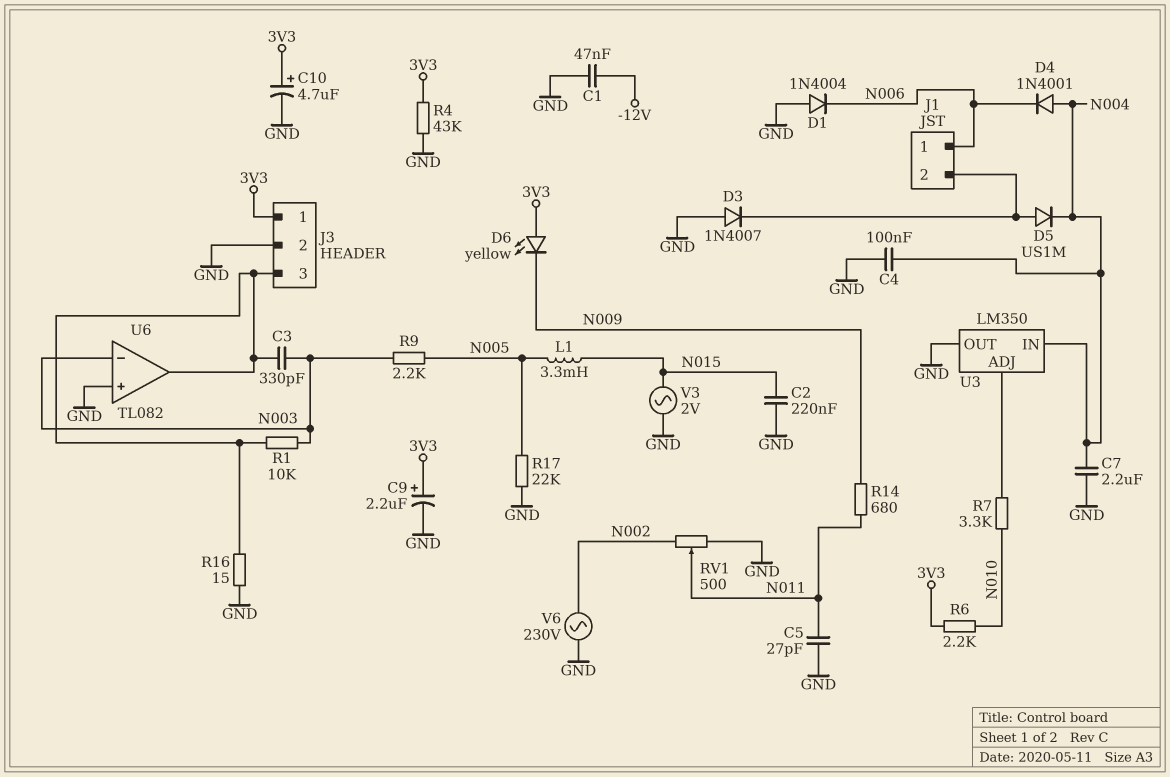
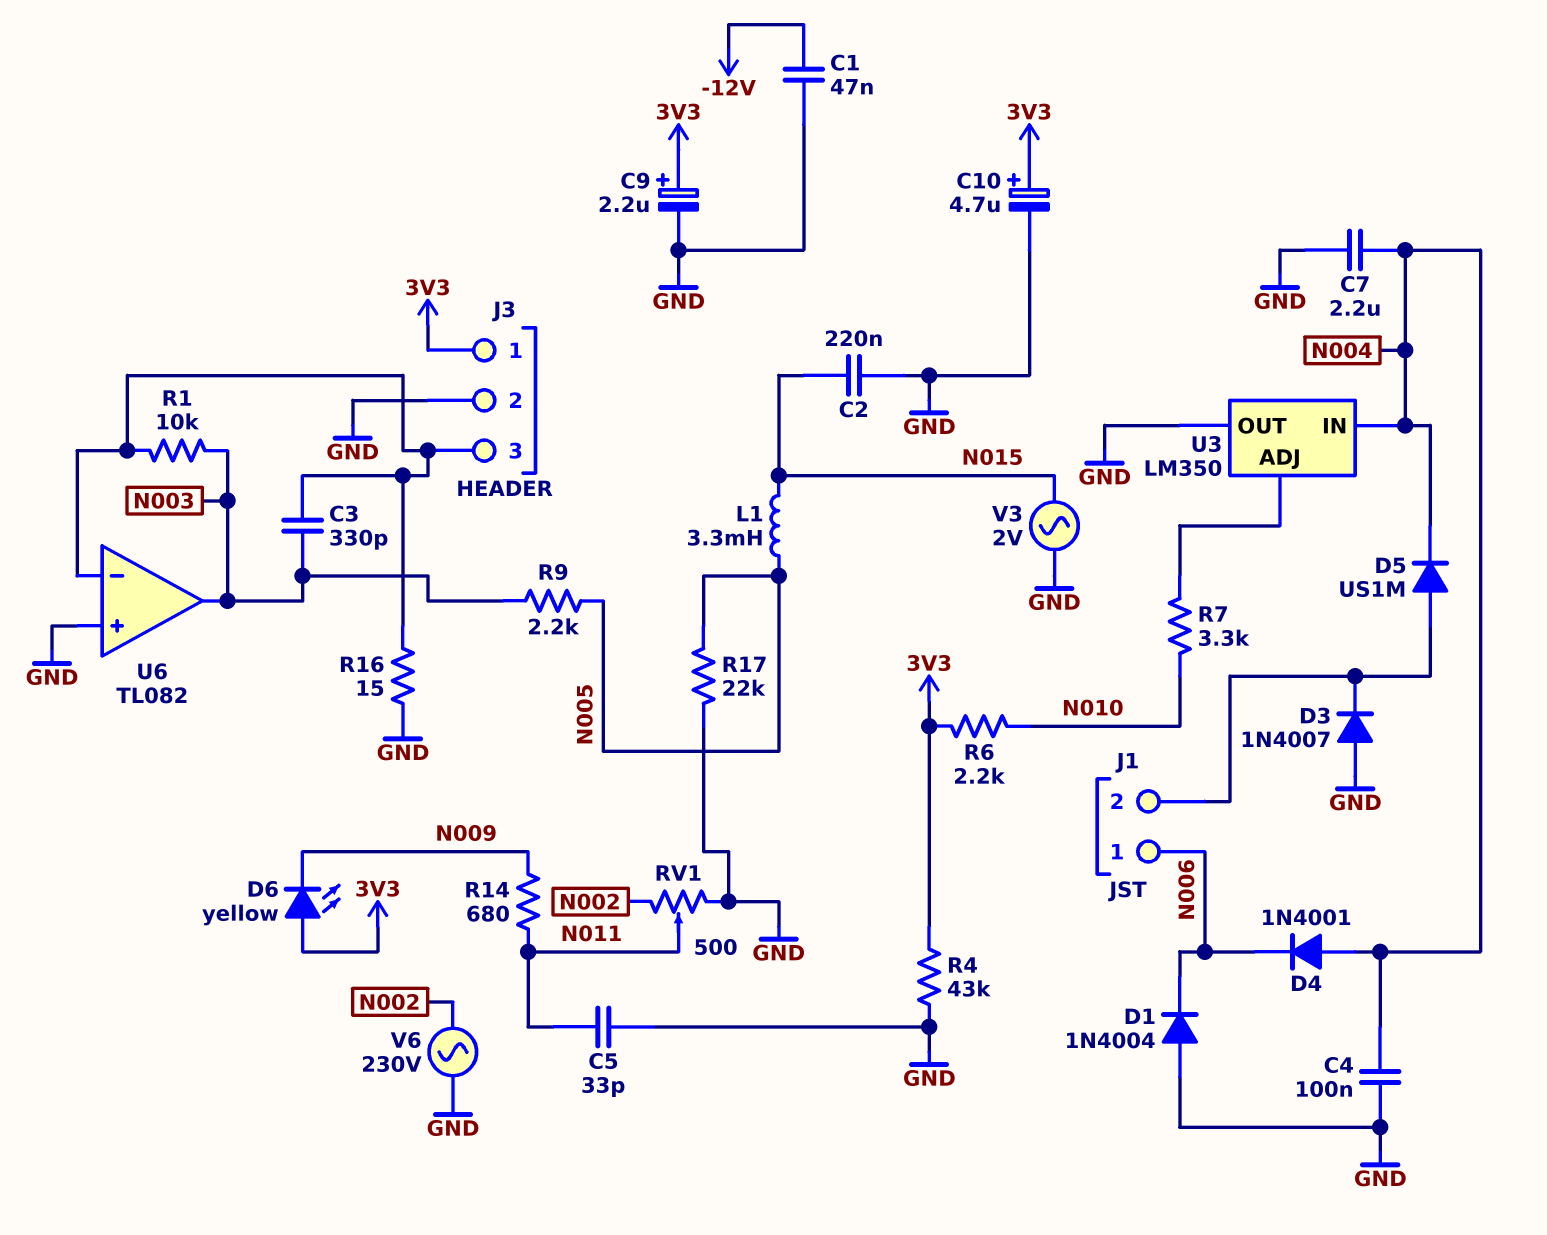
C5: 27pF (GND, N011) -> 33pF (GND, N011)
U6 pin in-: N003 -> J3/3
U6 pin out: J3/3 -> N003

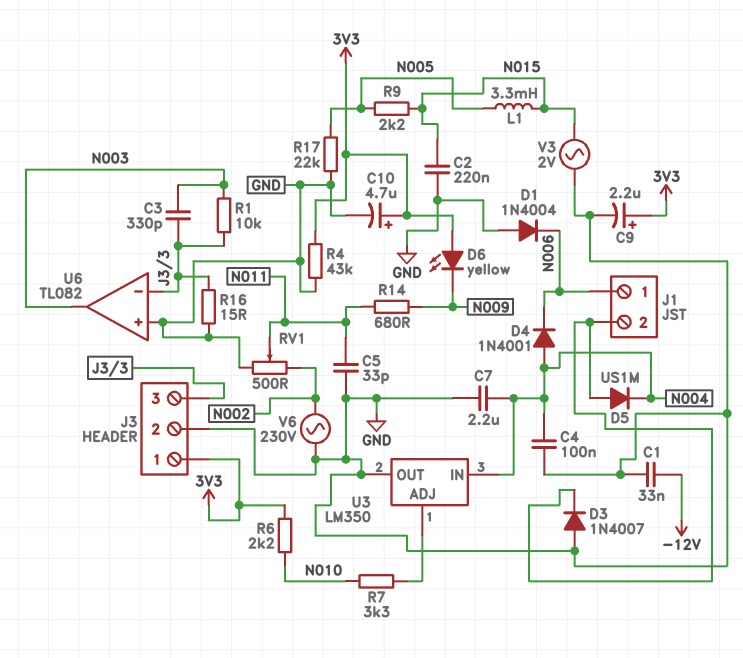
C1: 47nF (-12V, GND) -> 33nF (-12V, GND)
R9: 2.2k (N003, N005) -> 2.2k (N005, N015)

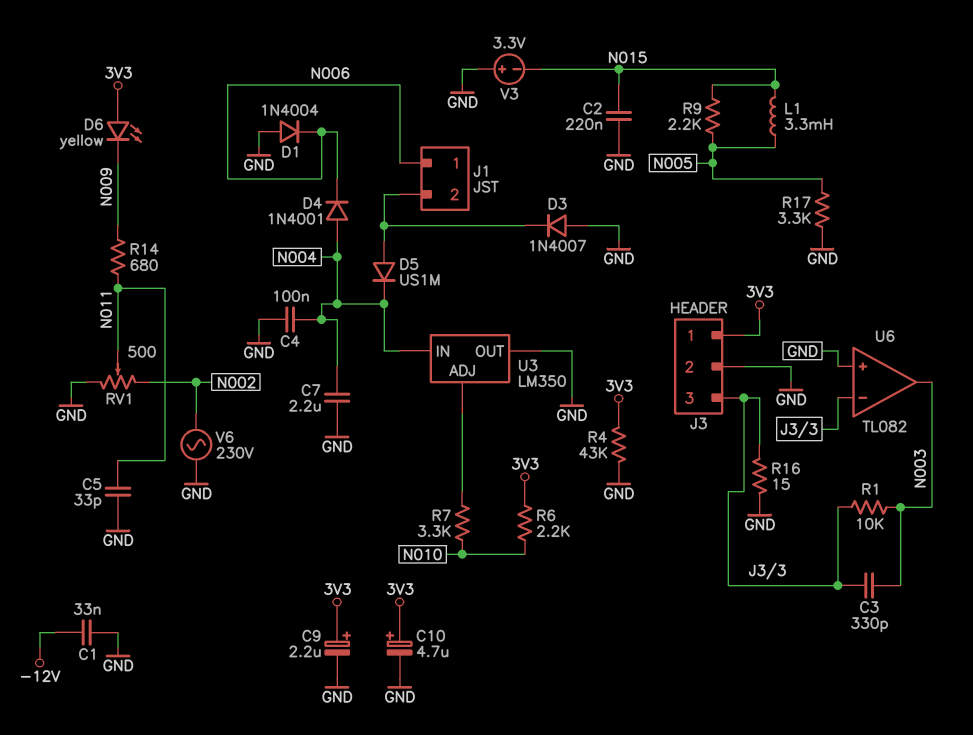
R17: 22k (GND, N005) -> 3.3k (GND, N005)
V3: AC 2V (GND, N015) -> 3.3V (plus GND, minus N015)

